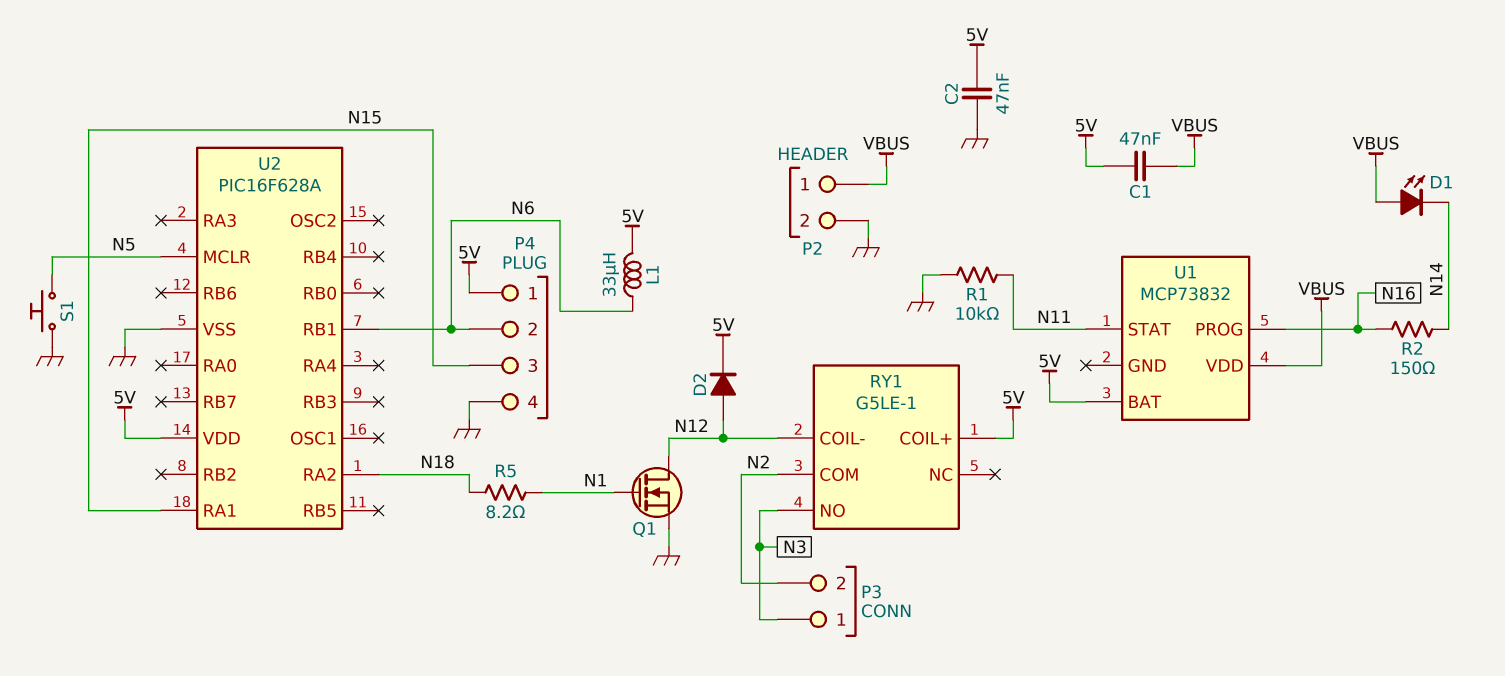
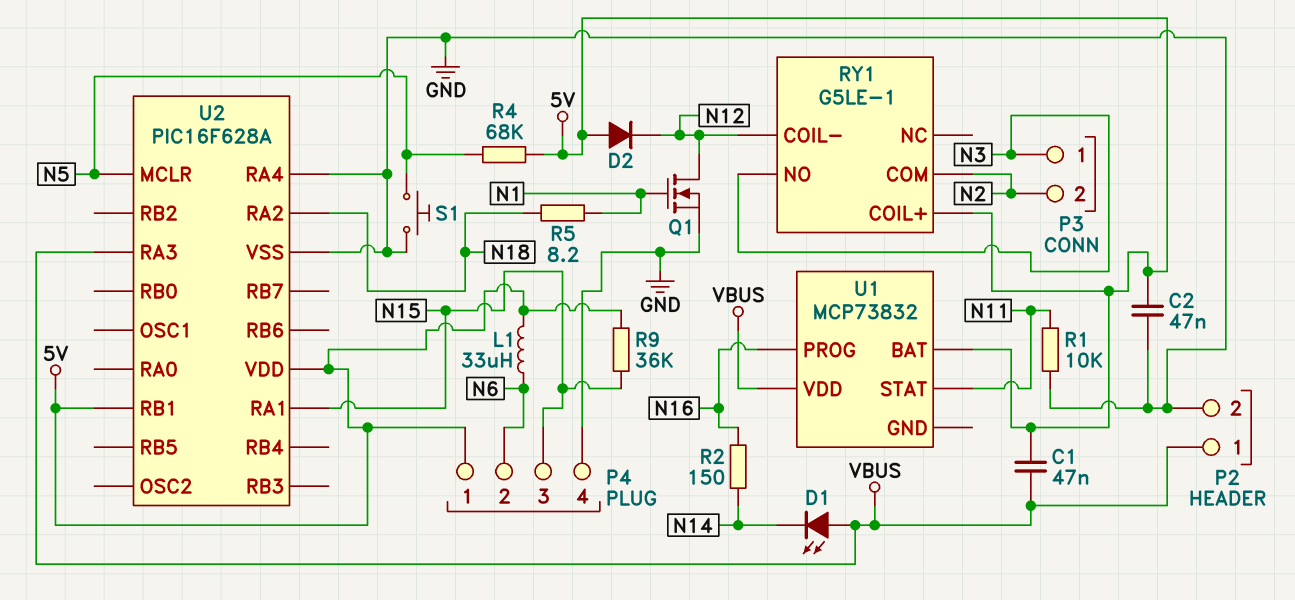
D2: diode (A N12, K 5V) -> diode (A 5V, K N12)
R4: none -> 68k (5V, N5)
R9: none -> 36k (5V, N15)
U2 pin RA3: none -> VBUS
U2 pin RA4: none -> GND
U2 pin RB1: N6 -> 5V

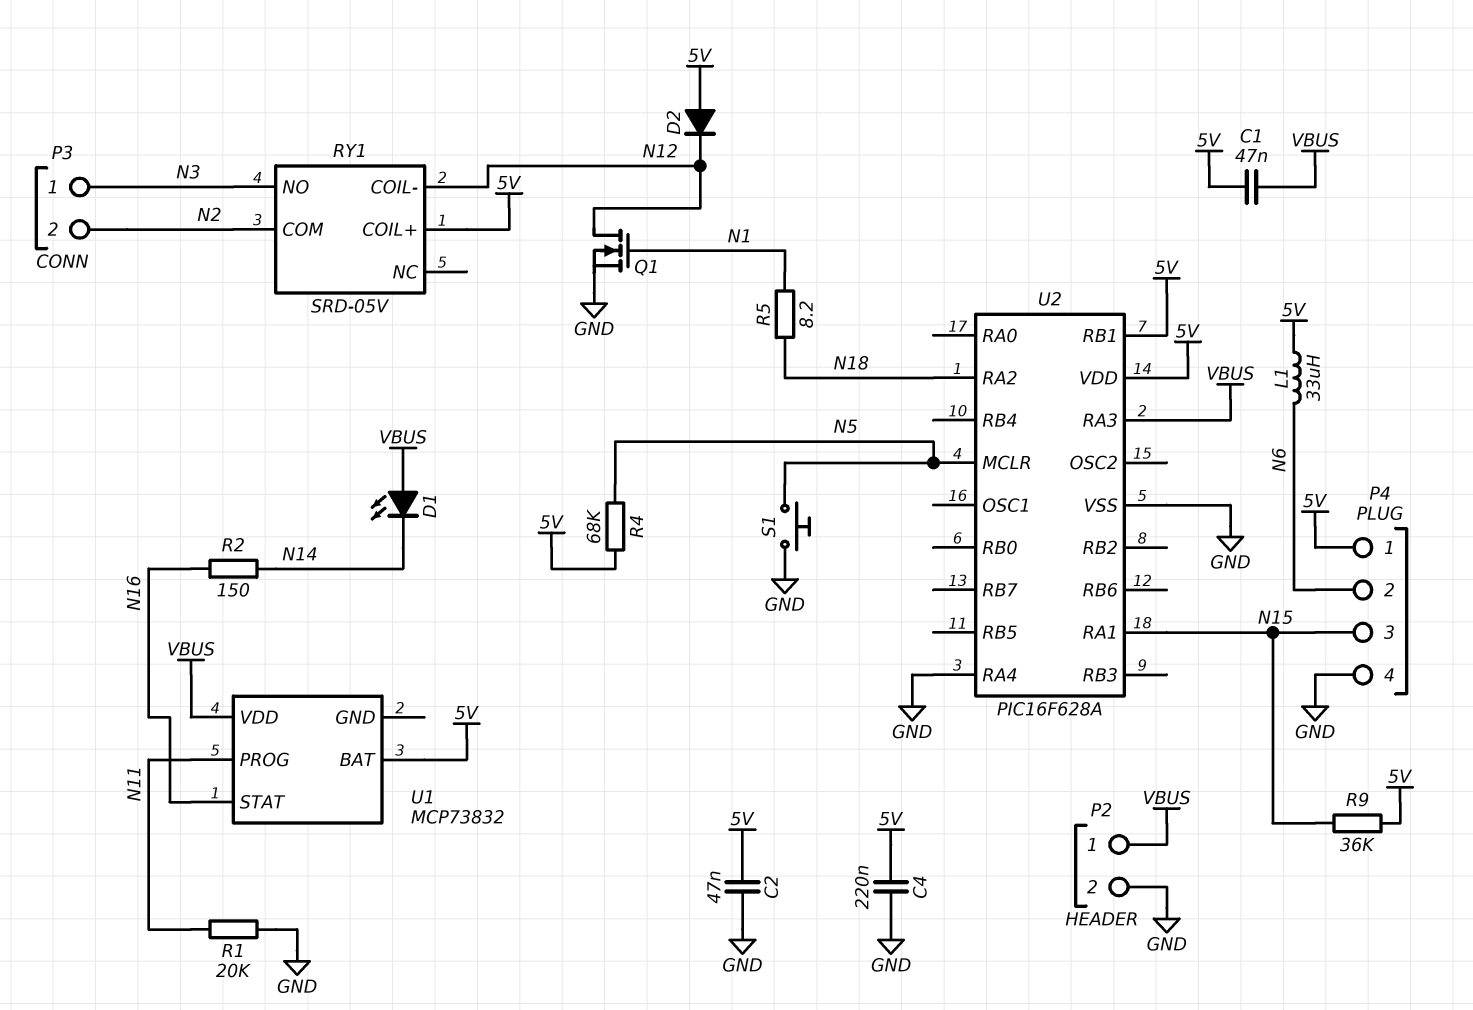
C4: none -> 220nF (5V, GND)
R1: 10k (GND, N11) -> 20k (GND, N11)
RY1: G5LE-1 -> SRD-05V
U1 pin PROG: N16 -> N11
U1 pin STAT: N11 -> N16

